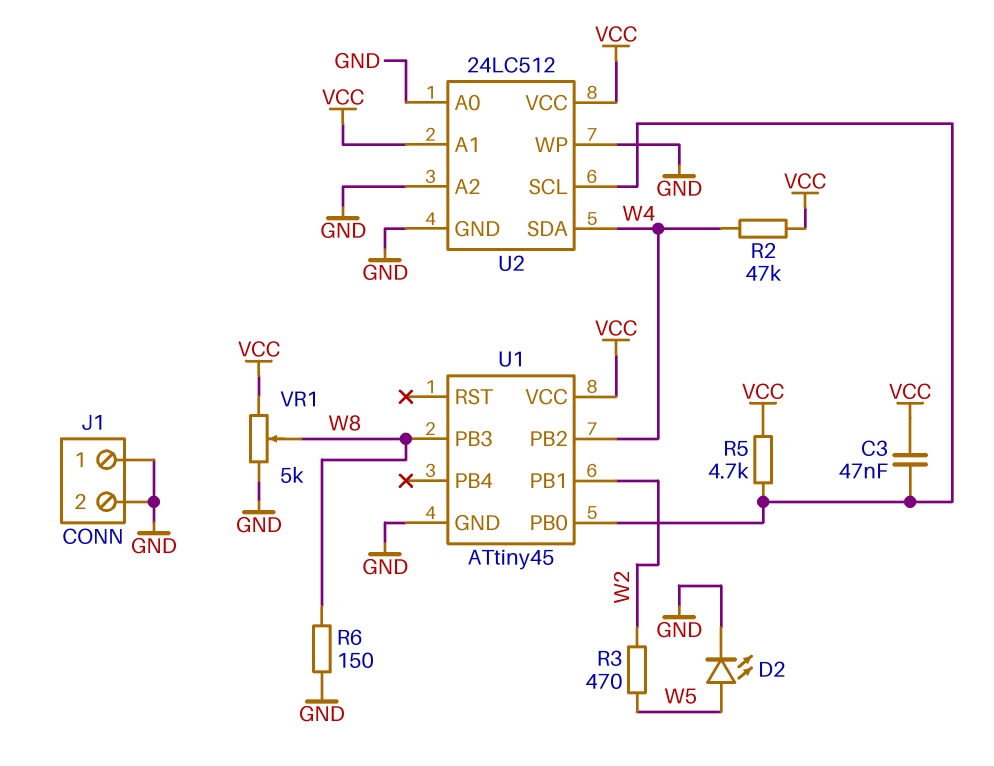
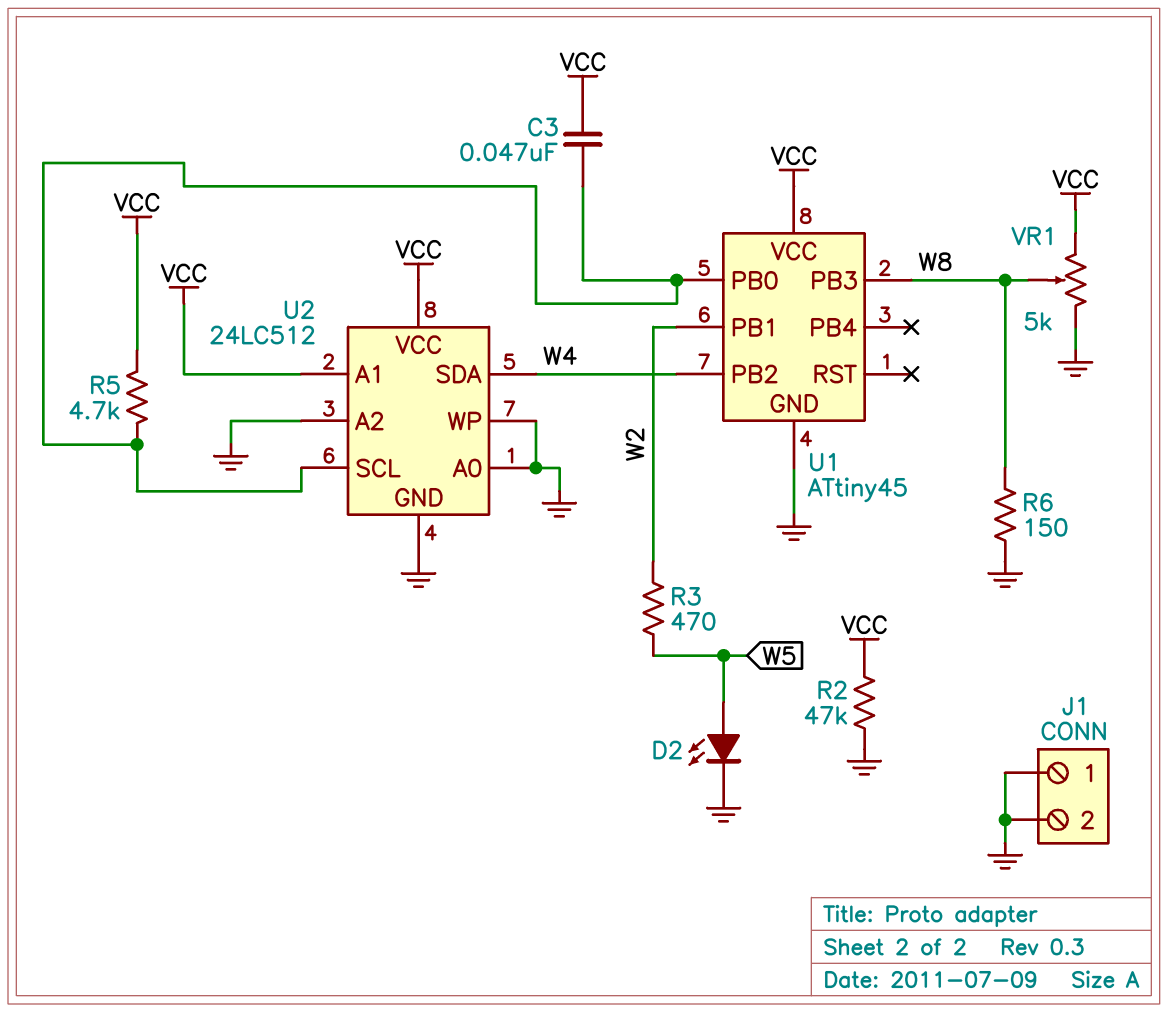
R2: 47k (VCC, W4) -> 47k (GND, VCC)

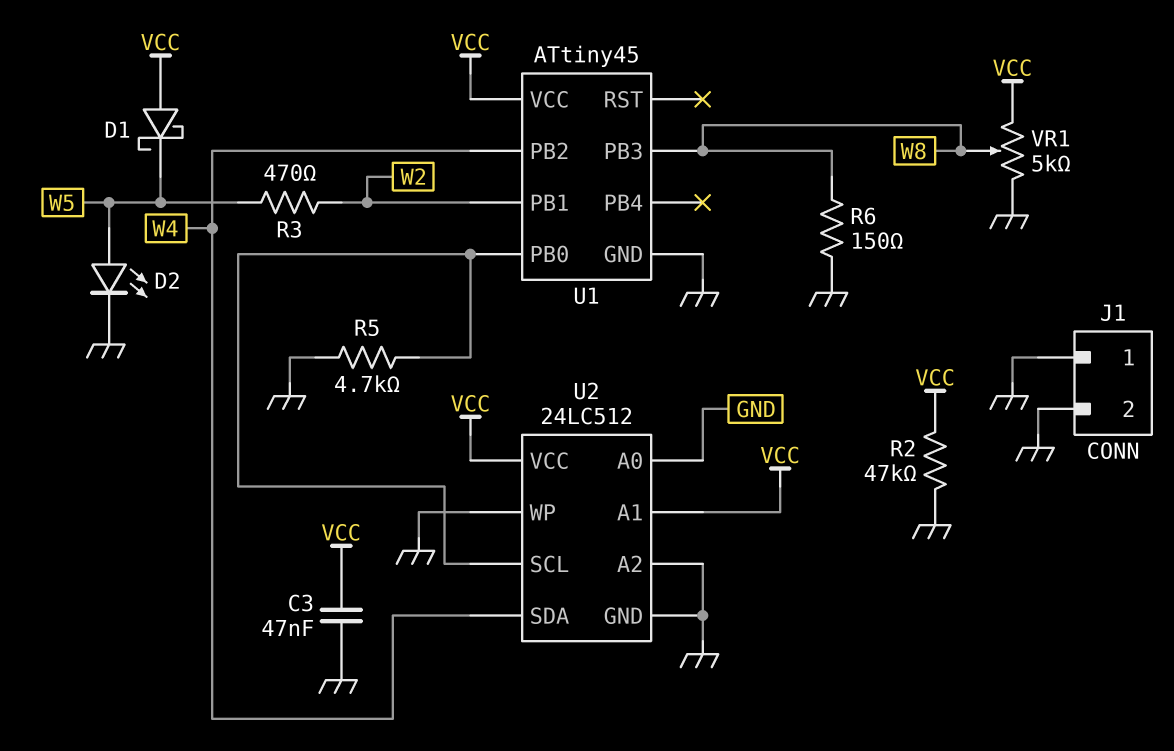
C3: 47nF (U1/PB0, VCC) -> 47nF (GND, VCC)
D1: none -> schottky (A VCC, K W5)
R5: 4.7k (U1/PB0, VCC) -> 4.7k (GND, U1/PB0)

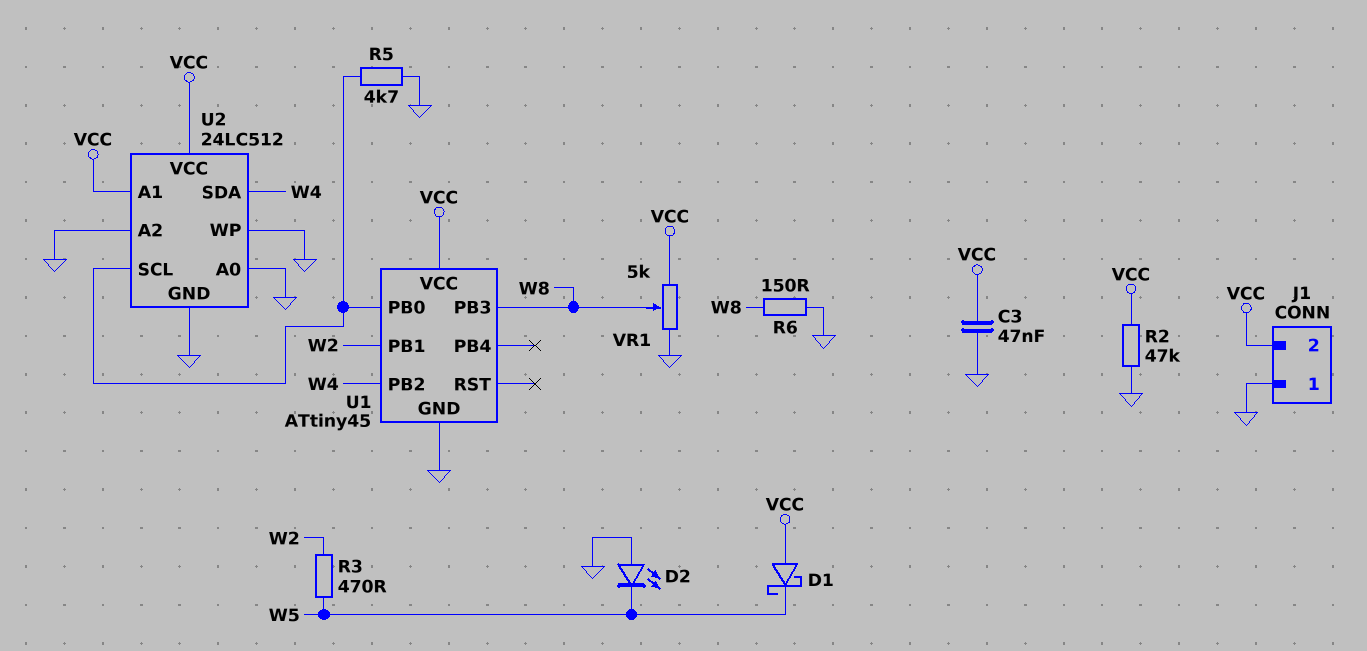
D2: LED (A W5, K GND) -> LED (A GND, K W5)
J1 pin 2: GND -> VCC

